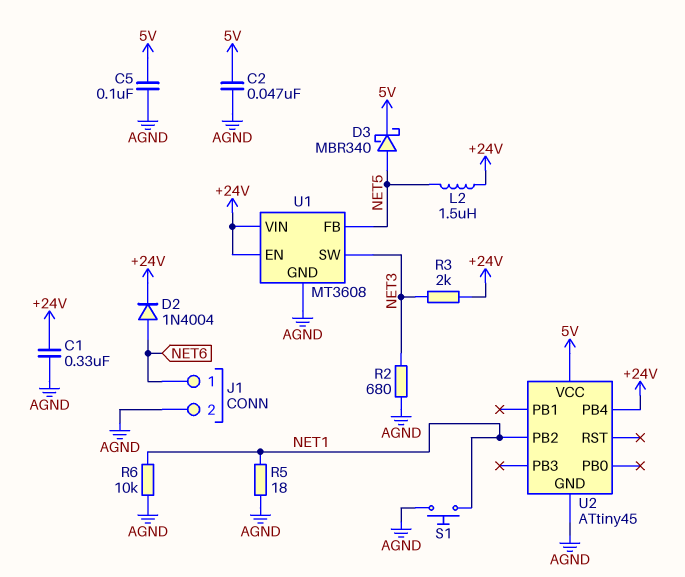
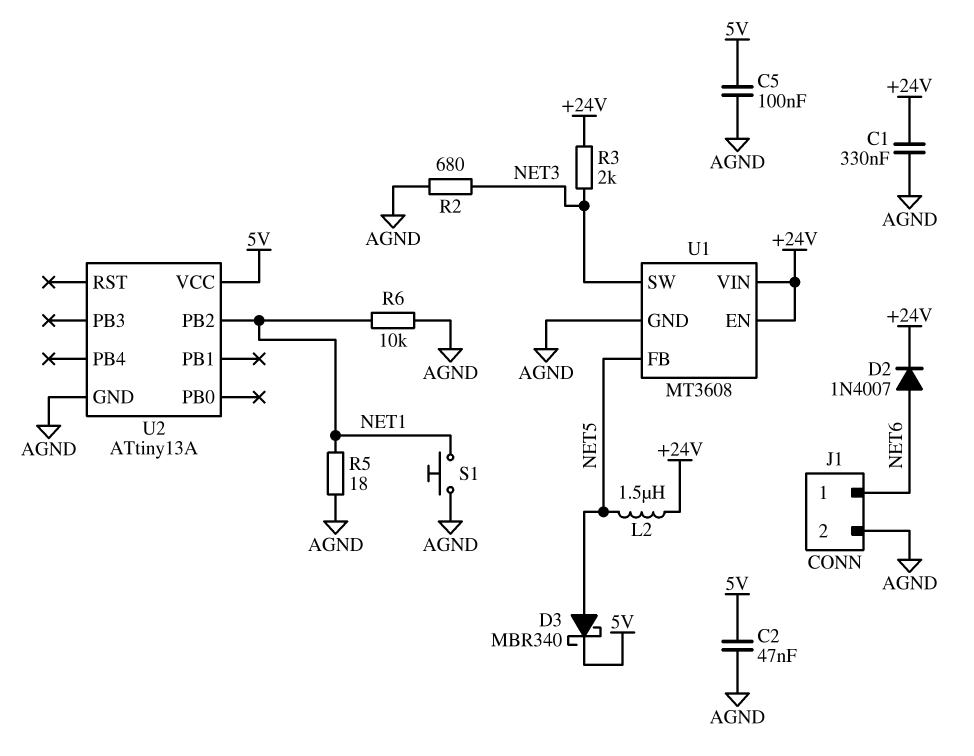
D2: diode 1N4004 (A NET6, K +24V) -> diode 1N4007 (A NET6, K +24V)
U2: ATtiny45 -> ATtiny13A
U2 pin PB4: +24V -> none

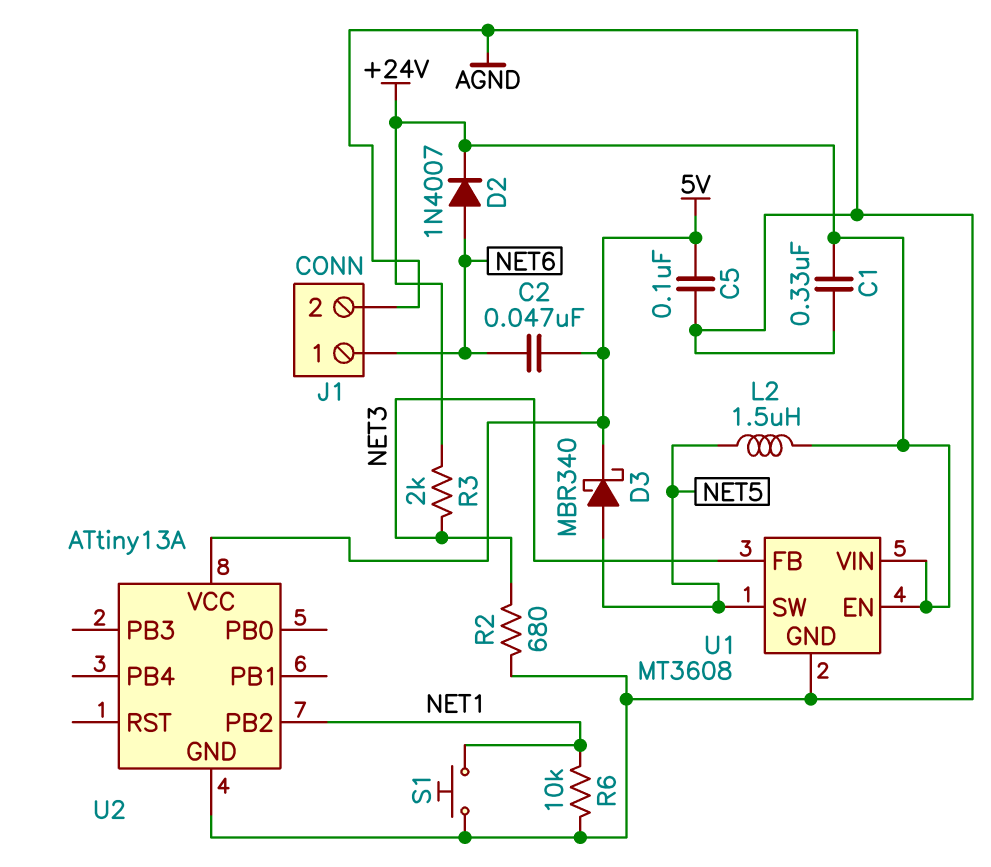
C2: 47nF (5V, AGND) -> 47nF (5V, NET6)
R5: 18 (AGND, NET1) -> none
U1 pin FB: NET5 -> NET3
U1 pin SW: NET3 -> NET5

